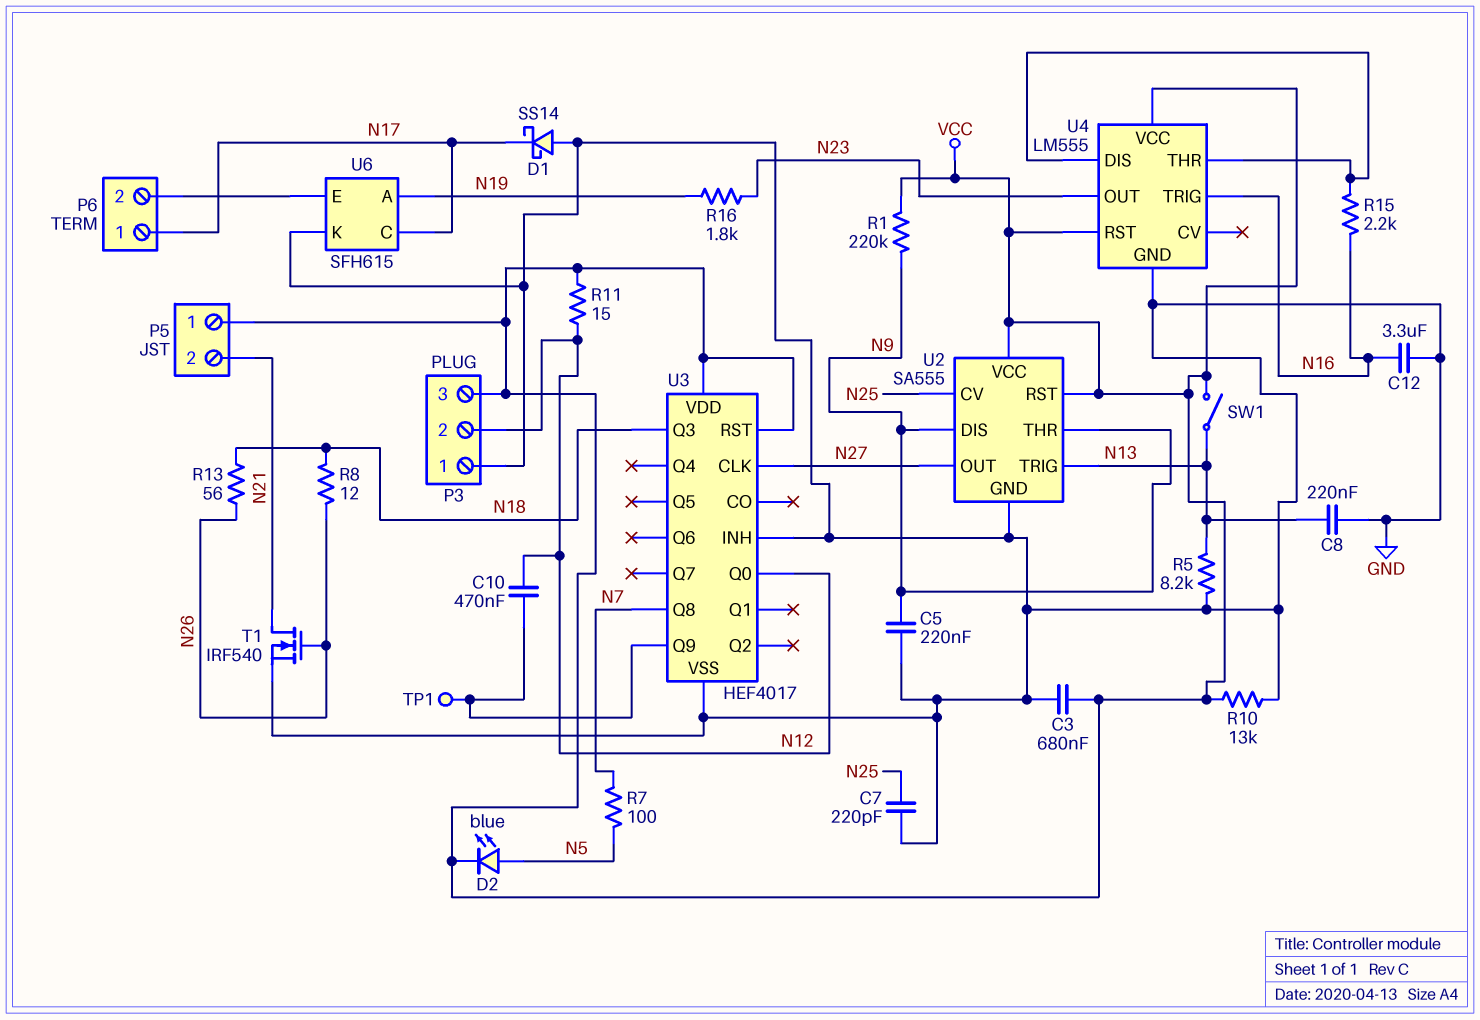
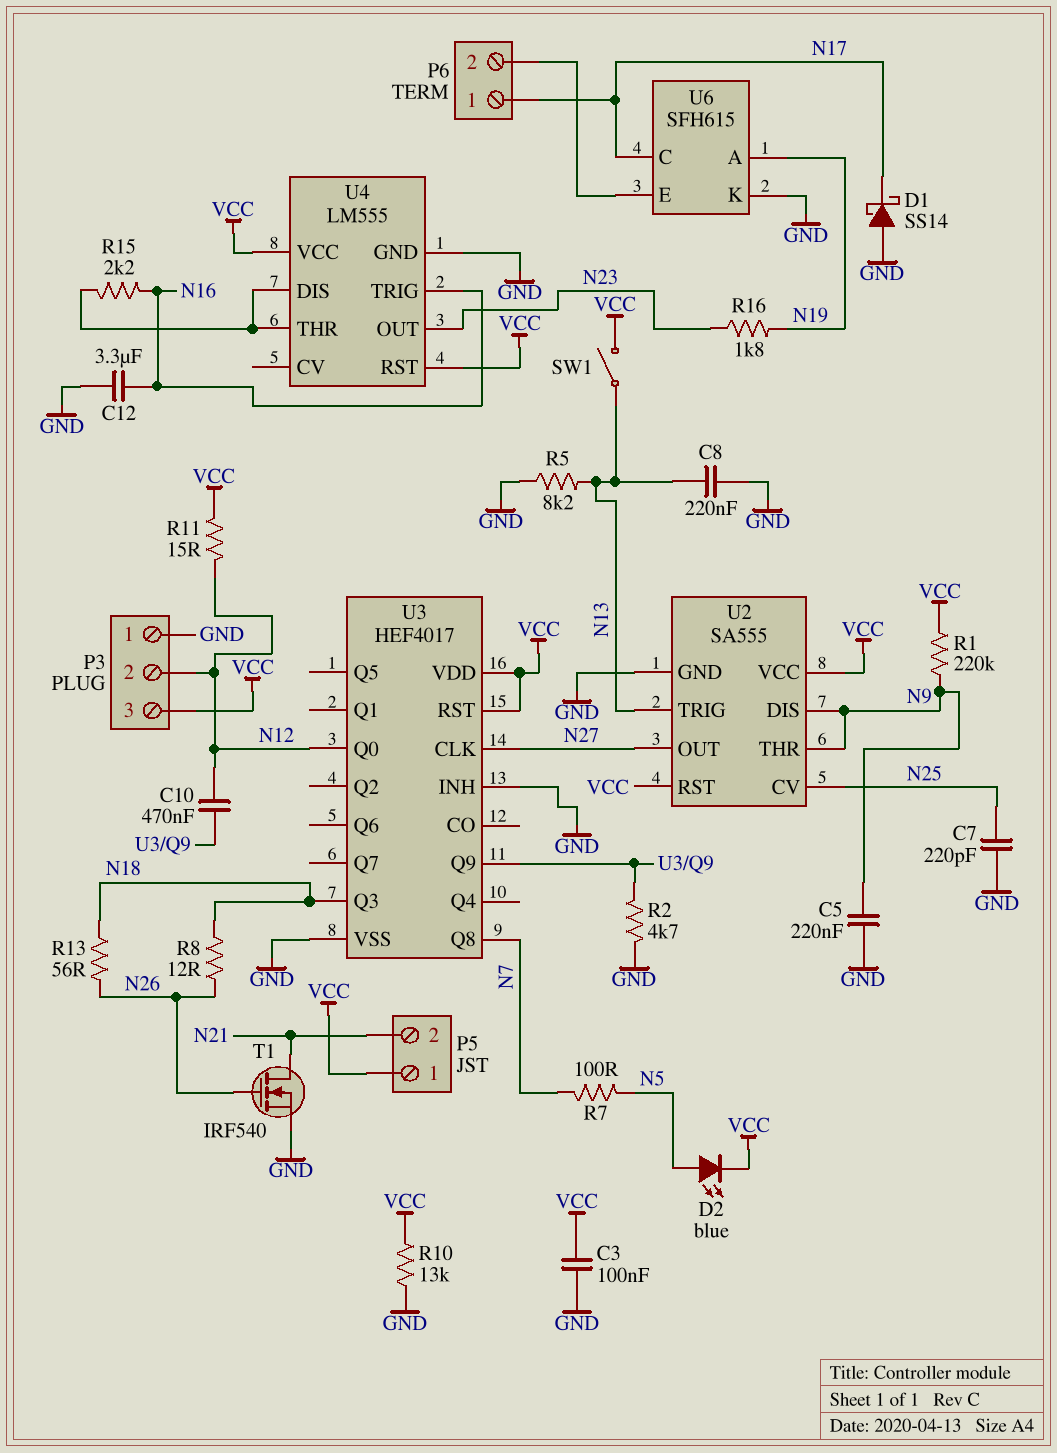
C3: 680nF (GND, VCC) -> 100nF (GND, VCC)
R2: none -> 4.7k (GND, U3/Q9)
TP1: test point (U3/Q9) -> none

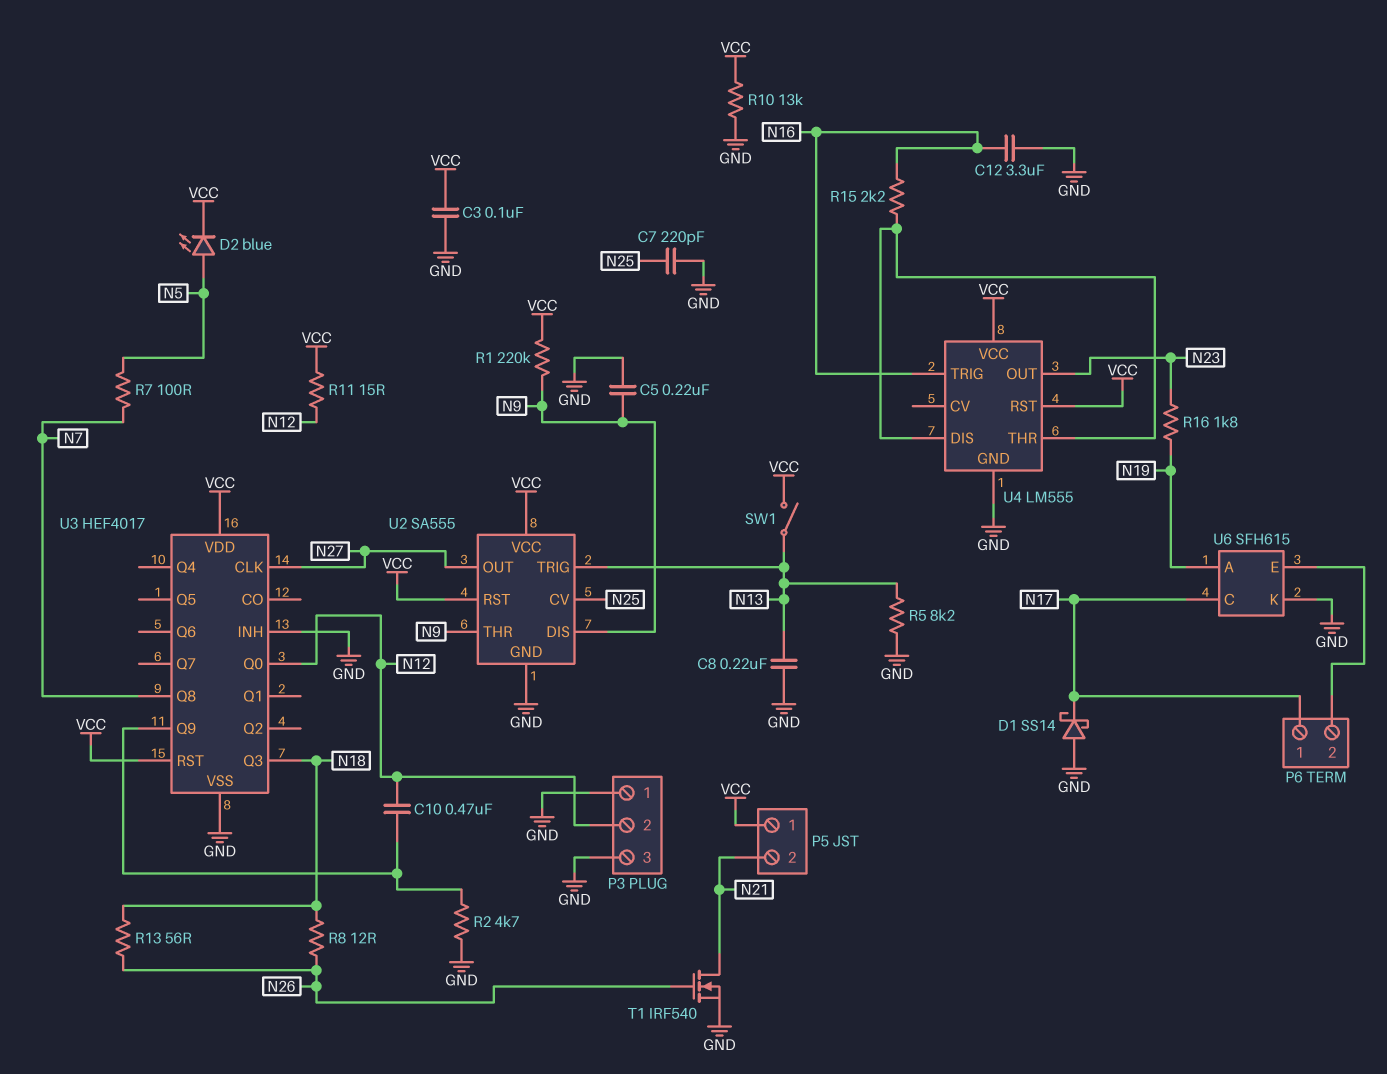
P3 pin 3: VCC -> GND

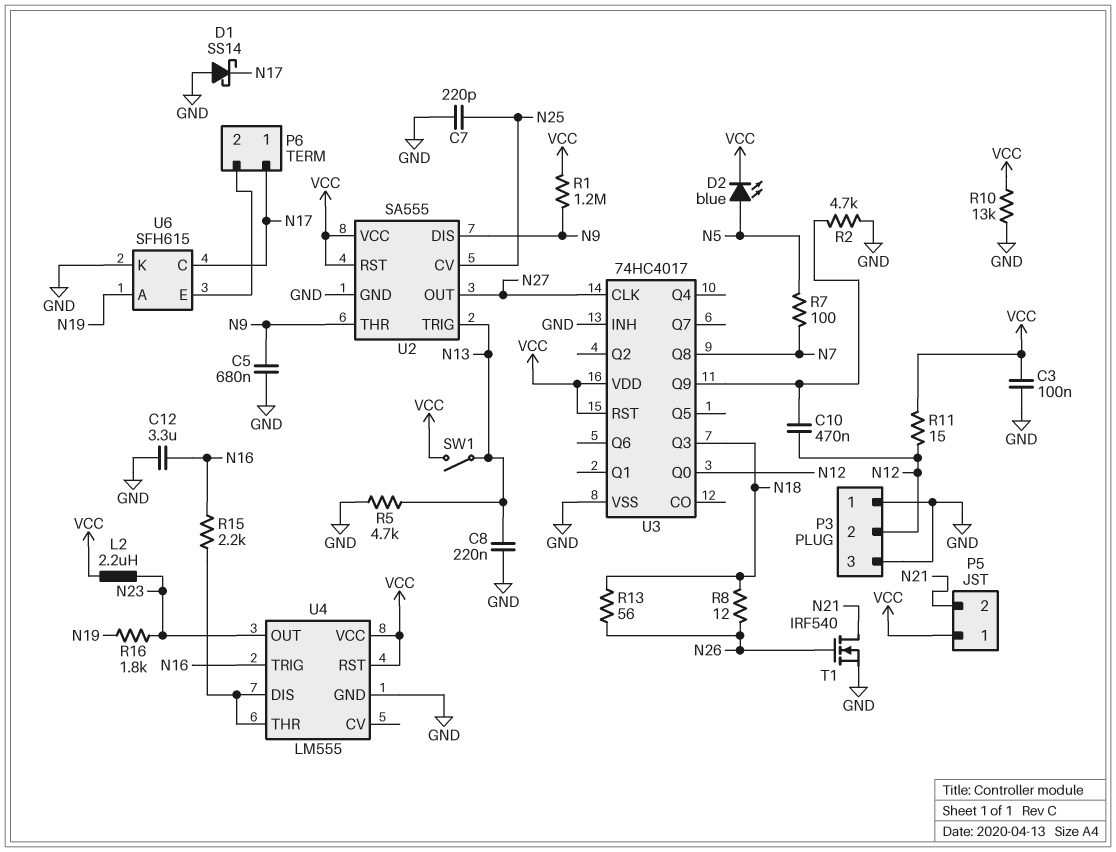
C5: 220nF (GND, N9) -> 680nF (GND, N9)
L2: none -> 2.2uH (N23, VCC)
R1: 220k (N9, VCC) -> 1.2M (N9, VCC)
R5: 8.2k (GND, N13) -> 4.7k (GND, N13)
U3: HEF4017 -> 74HC4017

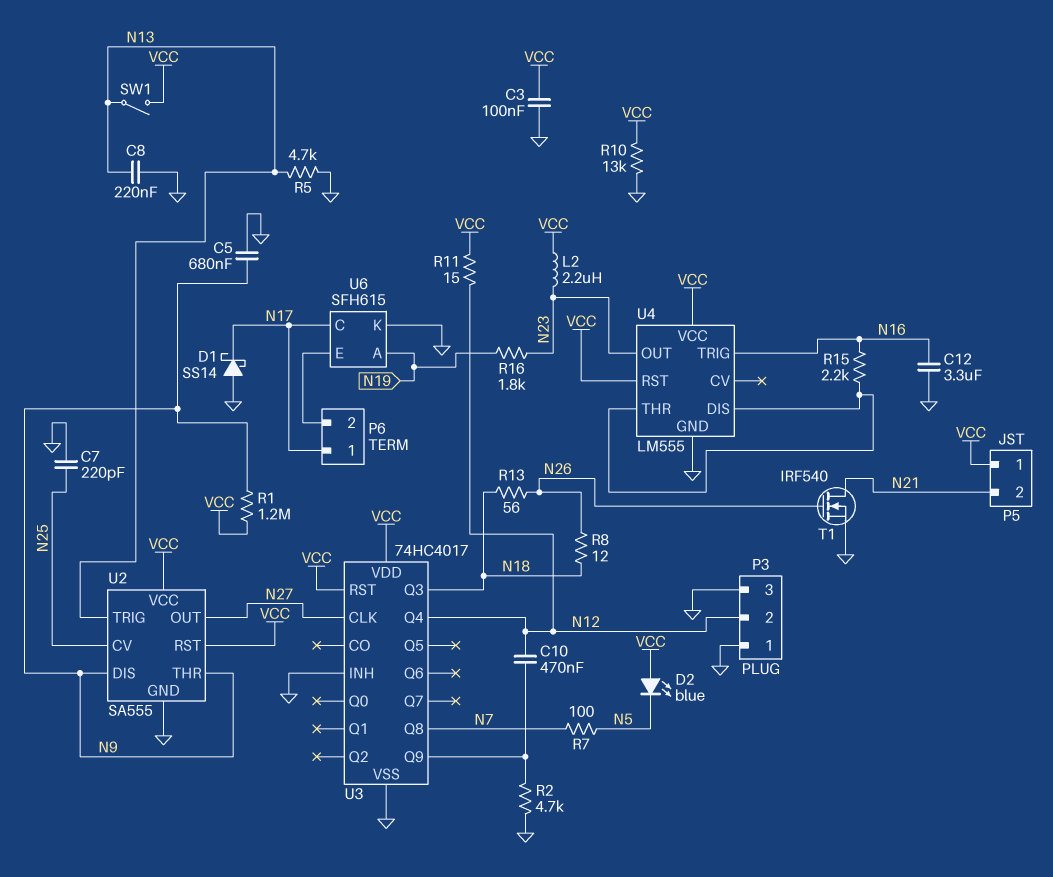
D2: LED blue (A N5, K VCC) -> LED blue (A VCC, K N5)
U3 pin Q0: N12 -> none
U3 pin Q4: none -> N12

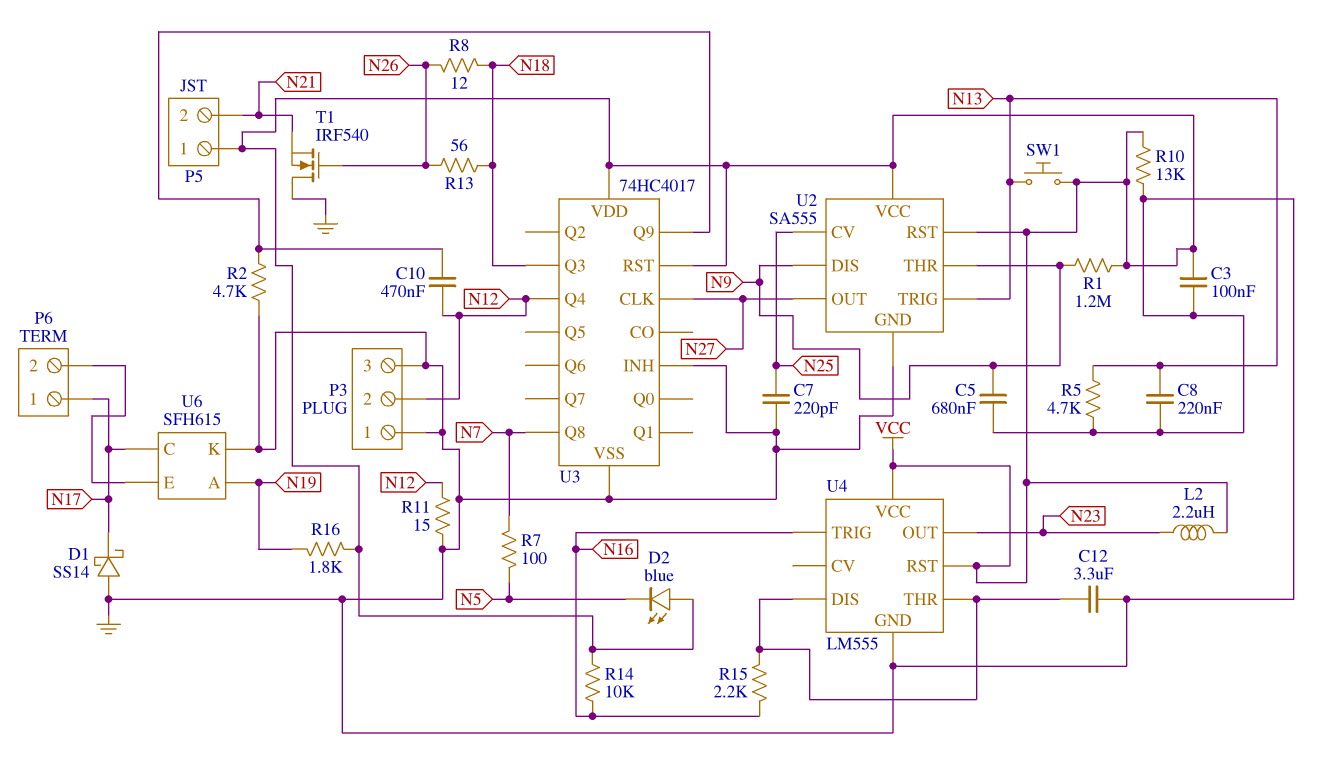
C12: 3.3uF (GND, N16) -> 3.3uF (GND, U4/DIS)
R11: 15 (N12, VCC) -> 15 (GND, N12)
R14: none -> 10k (N16, VCC)
R16: 1.8k (N19, N23) -> 1.8k (N19, VCC)
SW1: switch (N13, VCC) -> button (N13, VCC)
T1: NMOS IRF540 (G N26, D N21, S GND) -> NMOS IRF540 (G N26, D GND, S N21)

